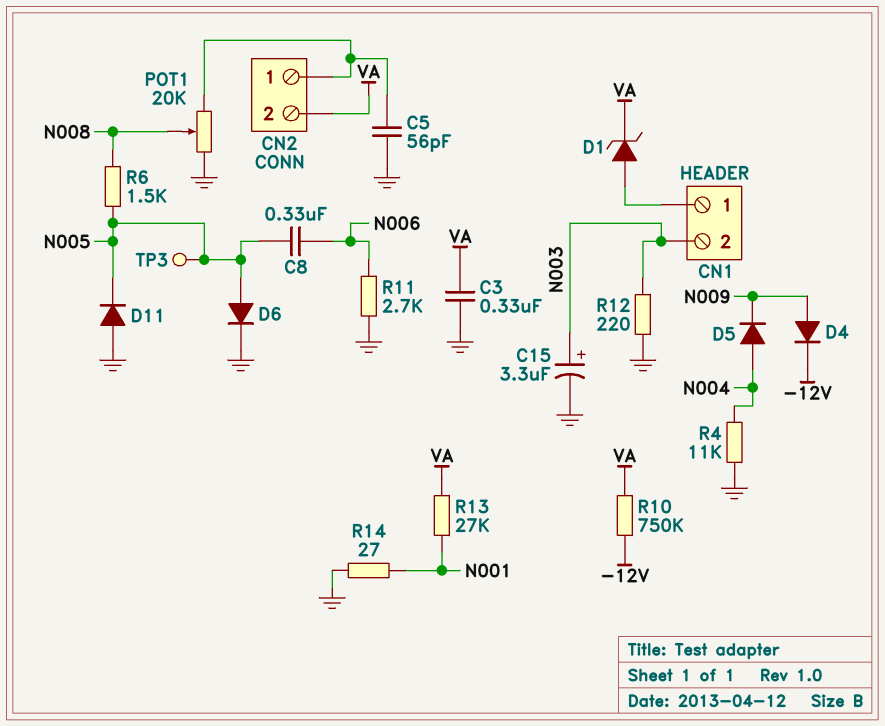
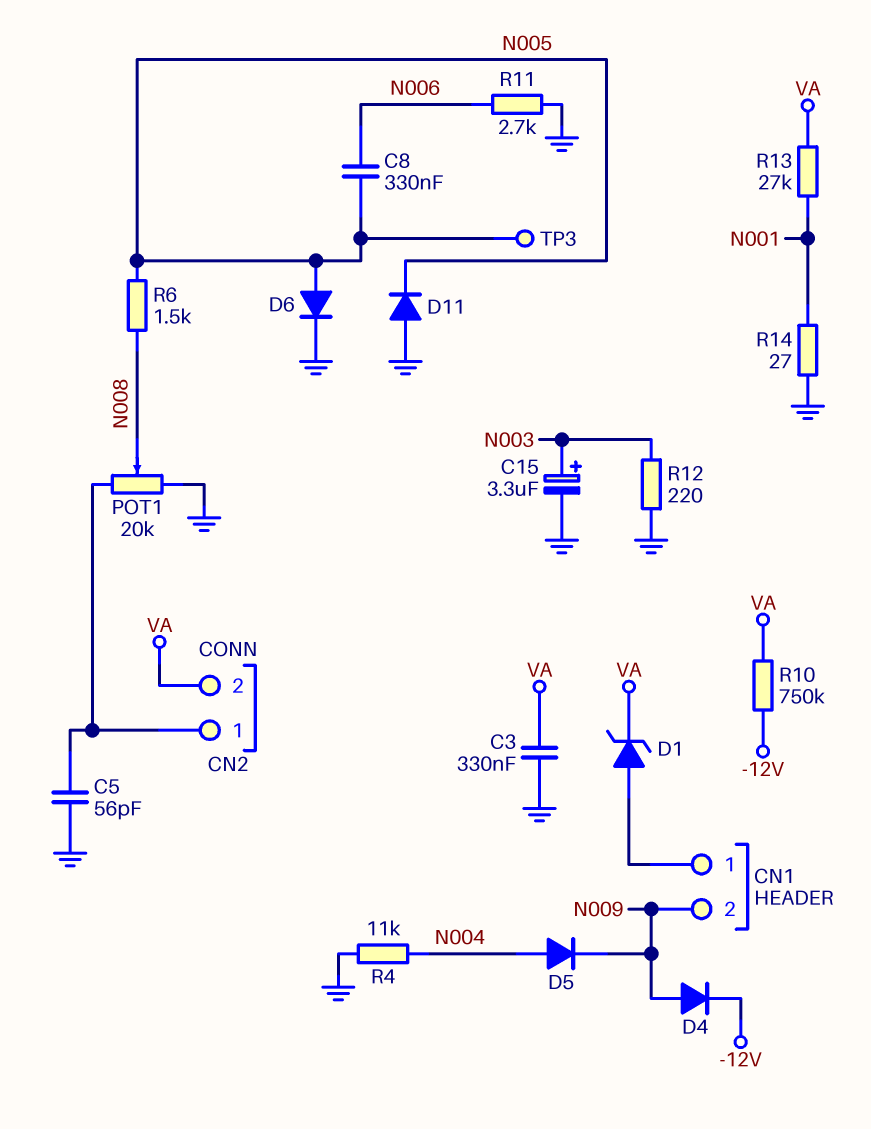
CN1 pin 2: N003 -> N009

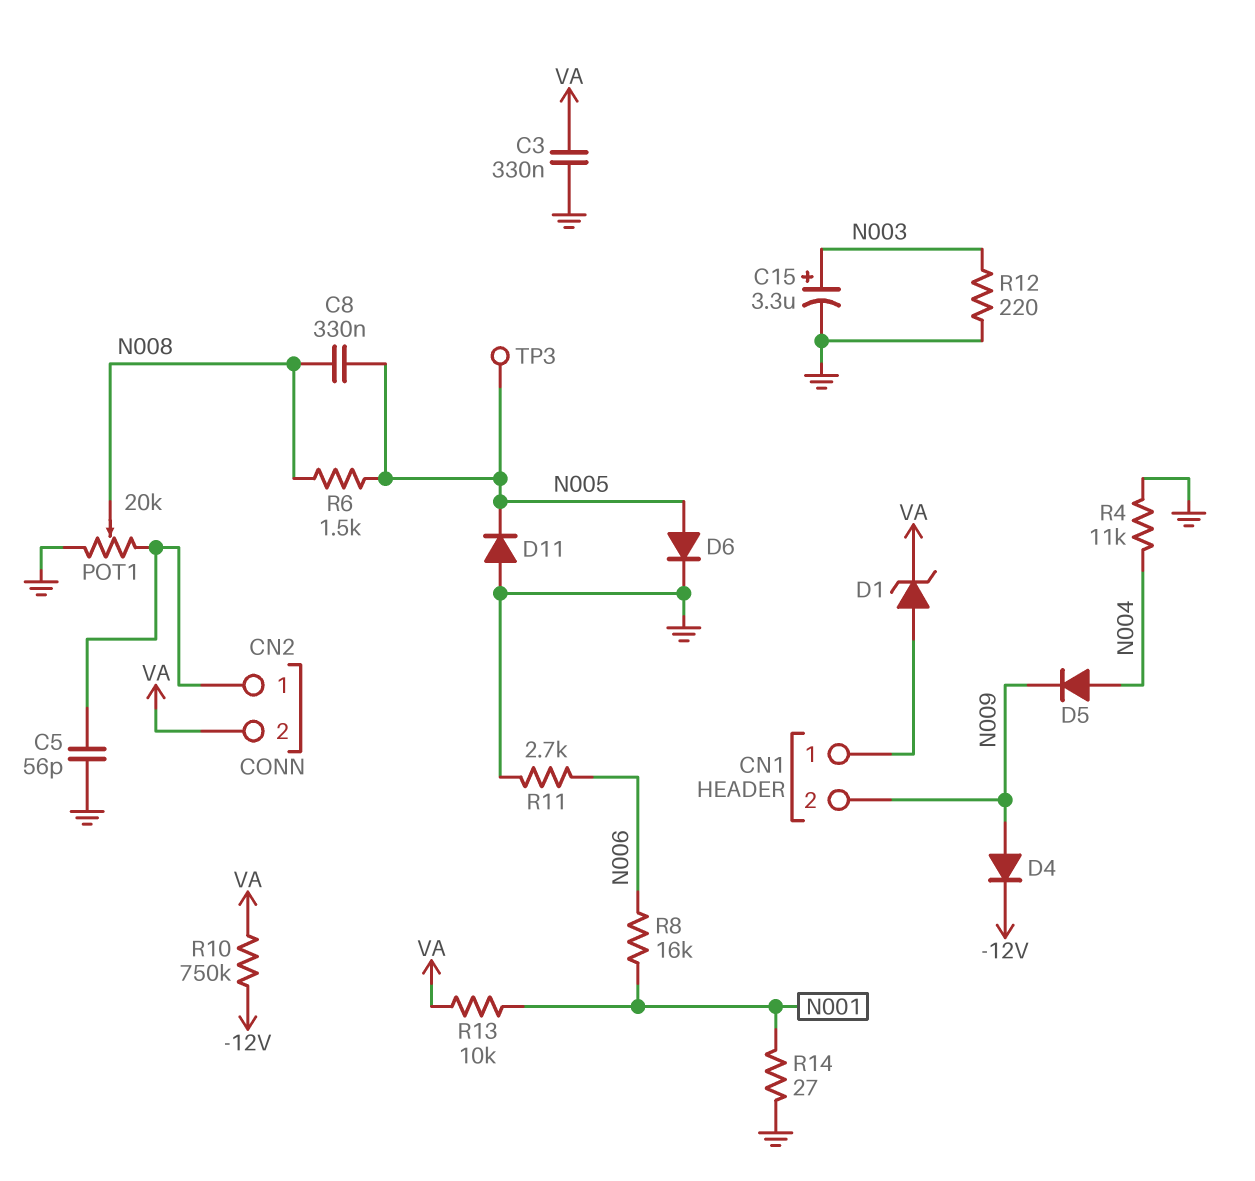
C8: 330nF (N005, N006) -> 330nF (N005, N008)
R8: none -> 16k (N001, N006)
R13: 27k (N001, VA) -> 10k (N001, VA)

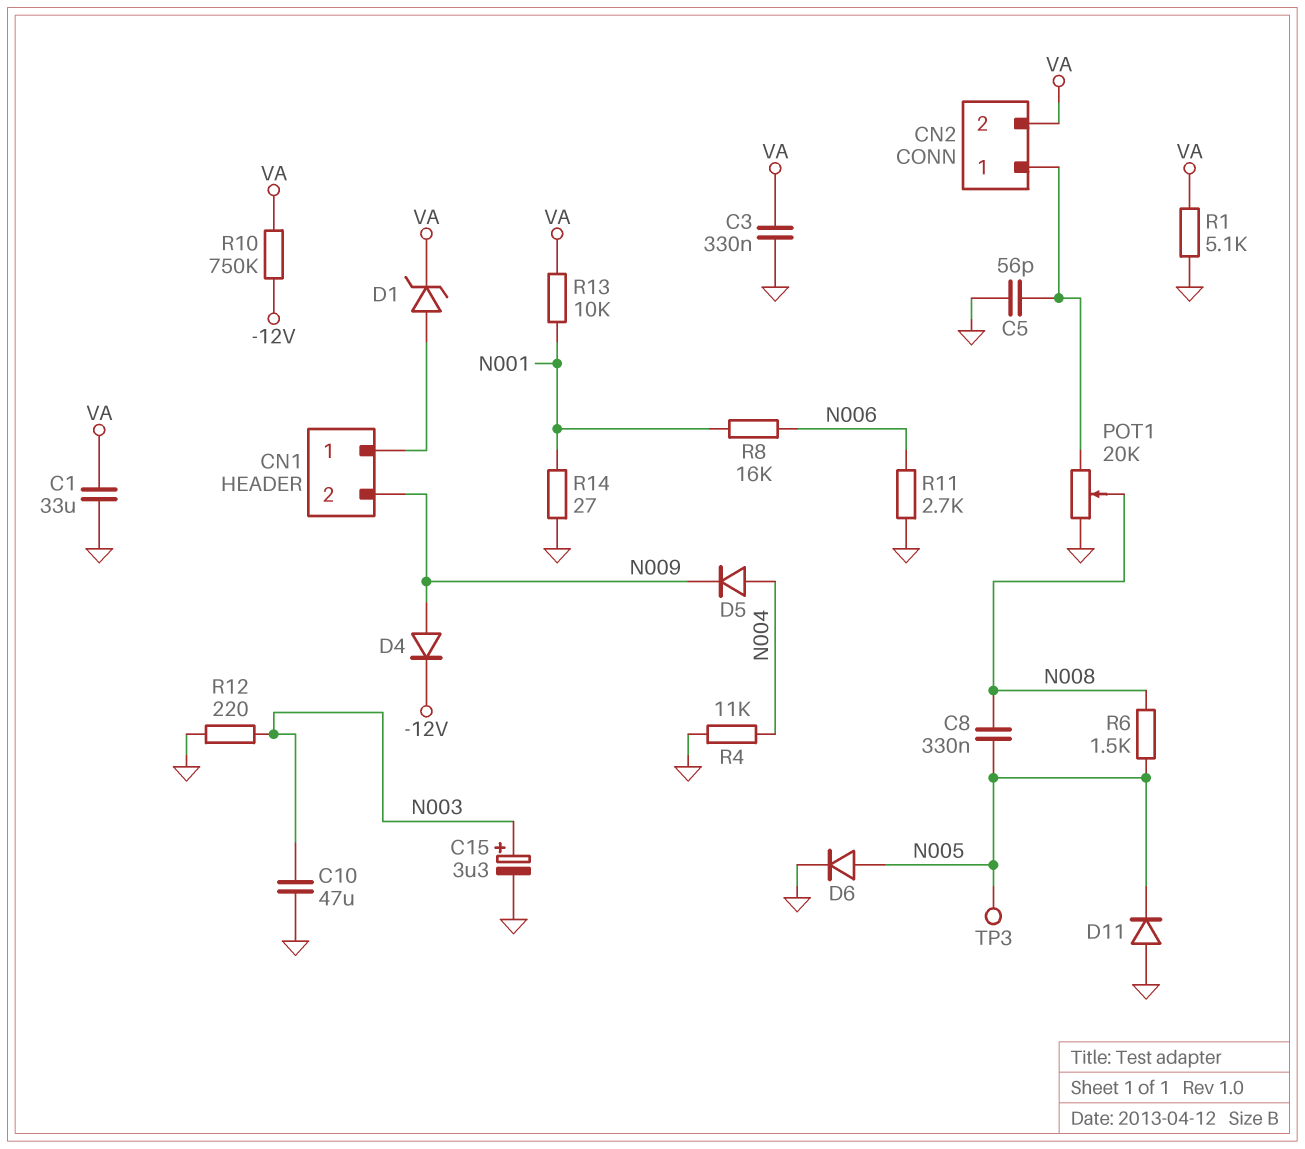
C1: none -> 33uF (GND, VA)
C10: none -> 47uF (GND, N003)
R1: none -> 5.1k (GND, VA)

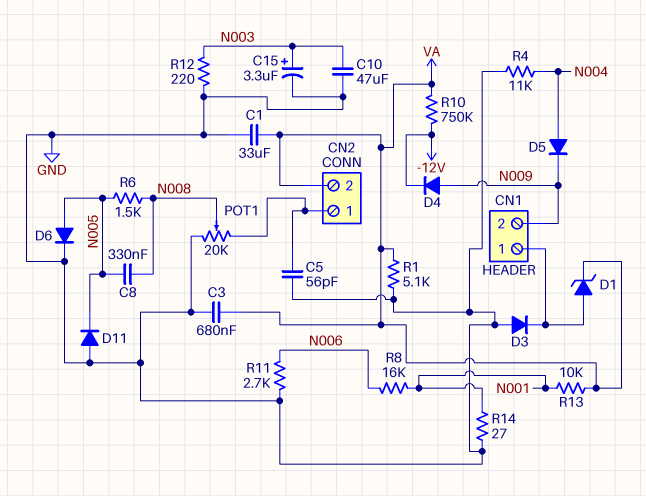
C3: 330nF (GND, VA) -> 680nF (GND, VA)
D3: none -> diode (A GND, K CN1/1)
TP3: test point (N005) -> none

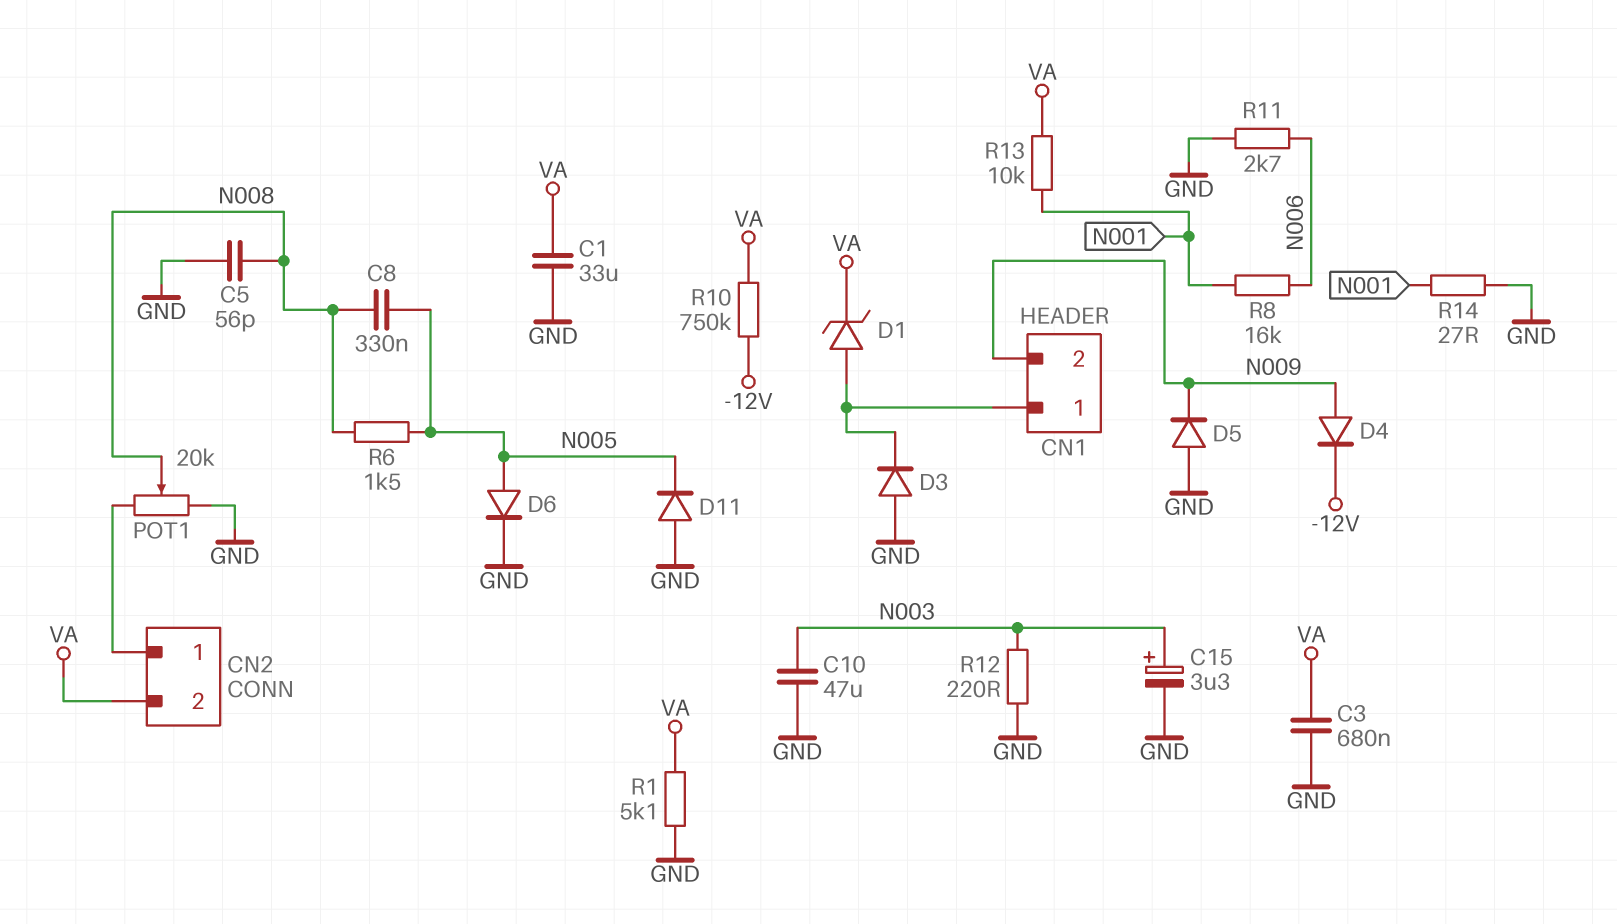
C5: 56pF (CN2/1, GND) -> 56pF (GND, N008)
D5: diode (A N004, K N009) -> diode (A GND, K N009)
R4: 11k (GND, N004) -> none

